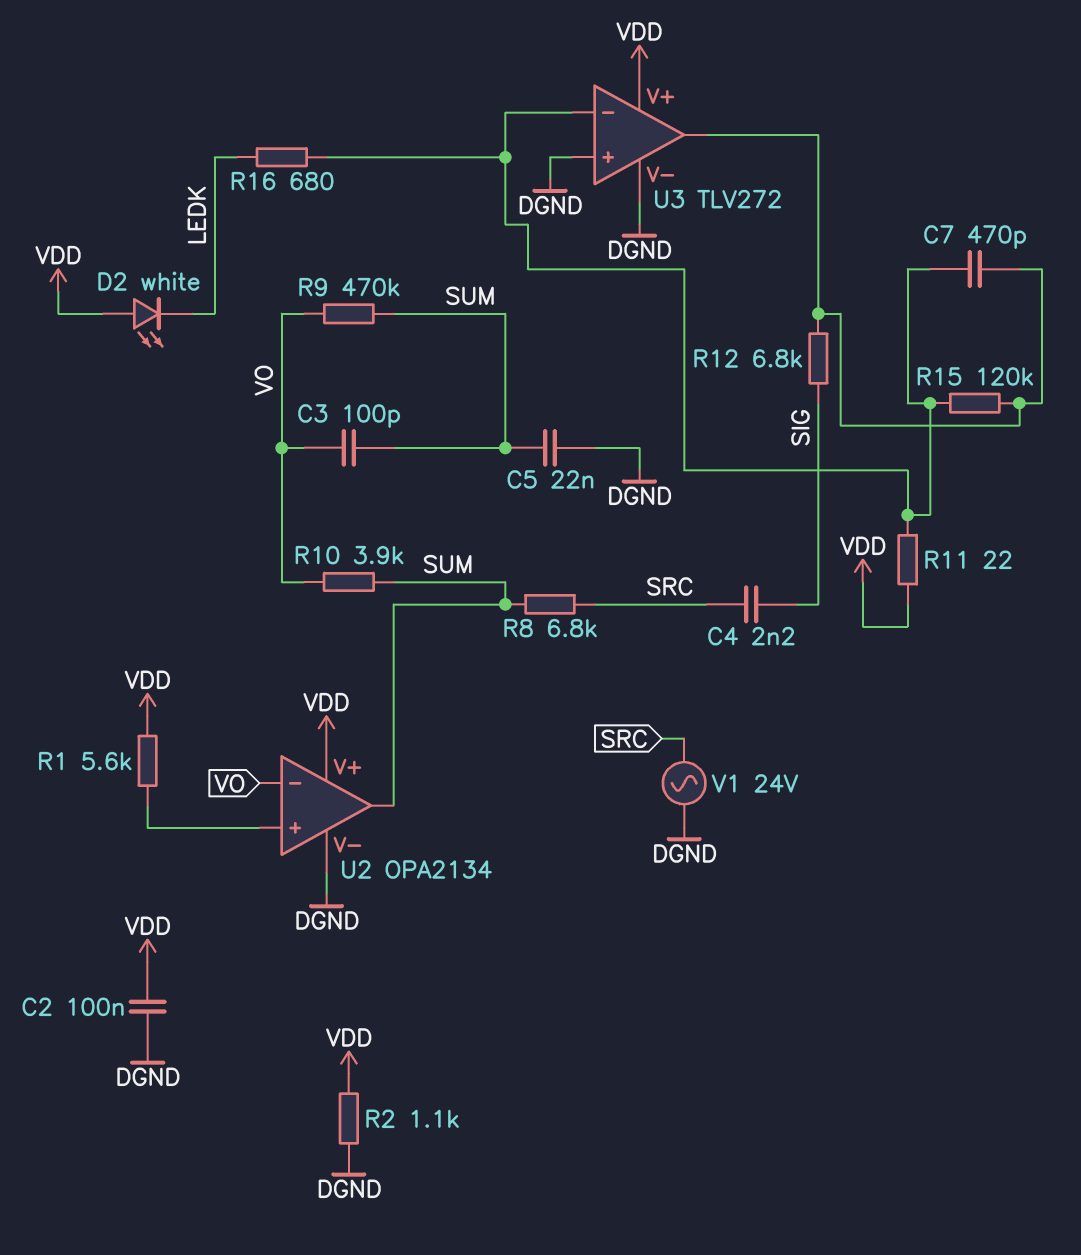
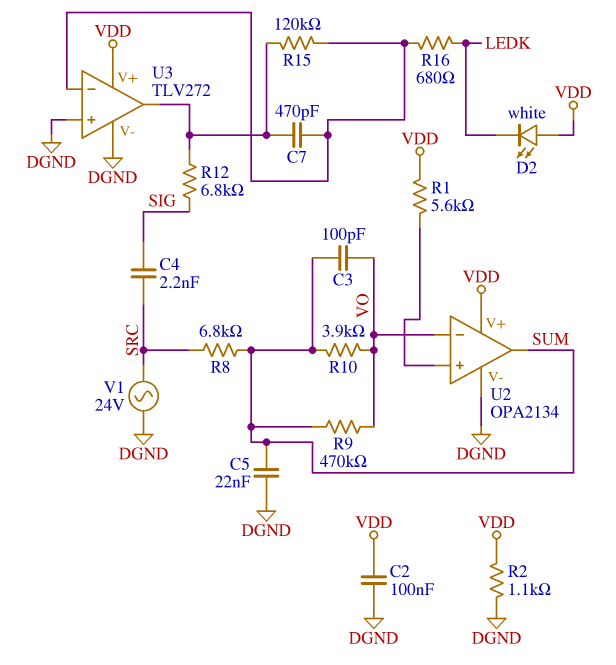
R11: 22 (U3/in-, VDD) -> none

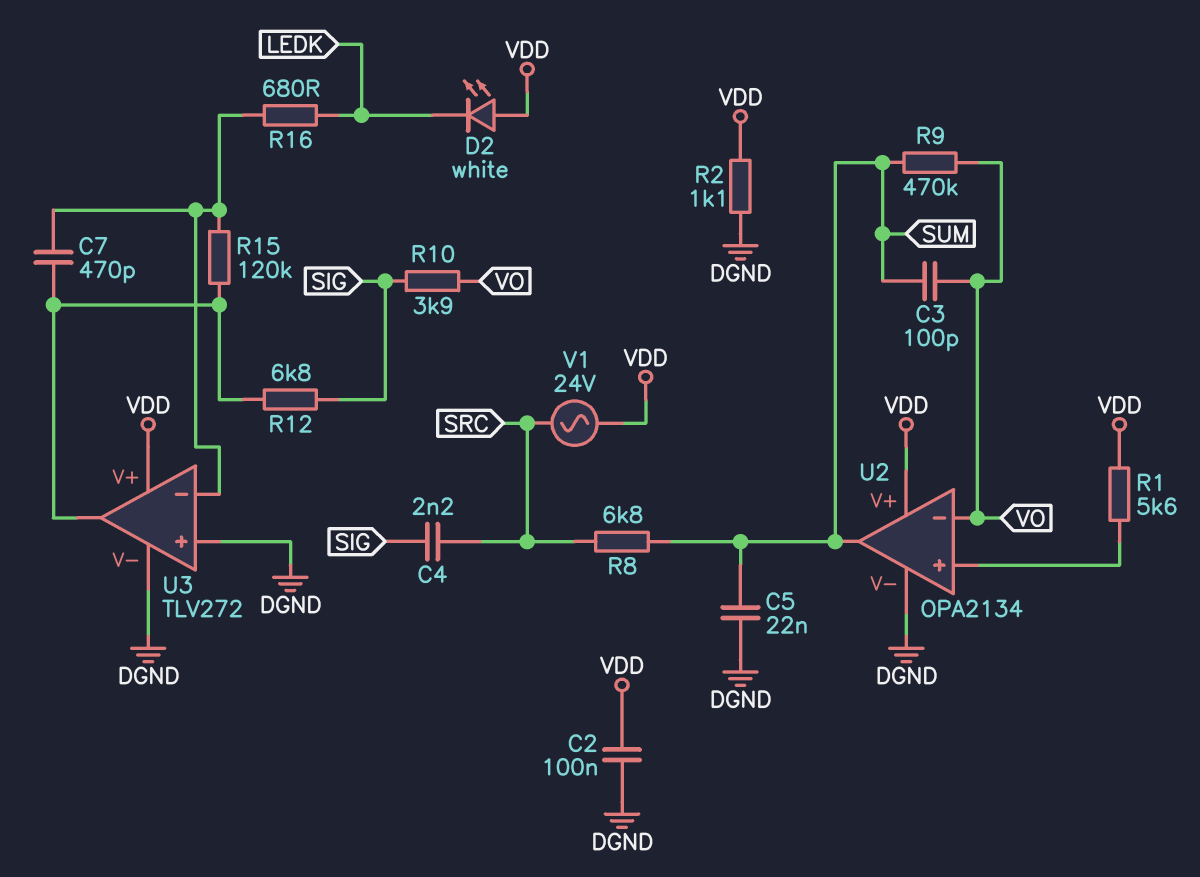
R10: 3.9k (SUM, VO) -> 3.9k (SIG, VO)
V1: AC 24V (DGND, SRC) -> AC 24V (SRC, VDD)

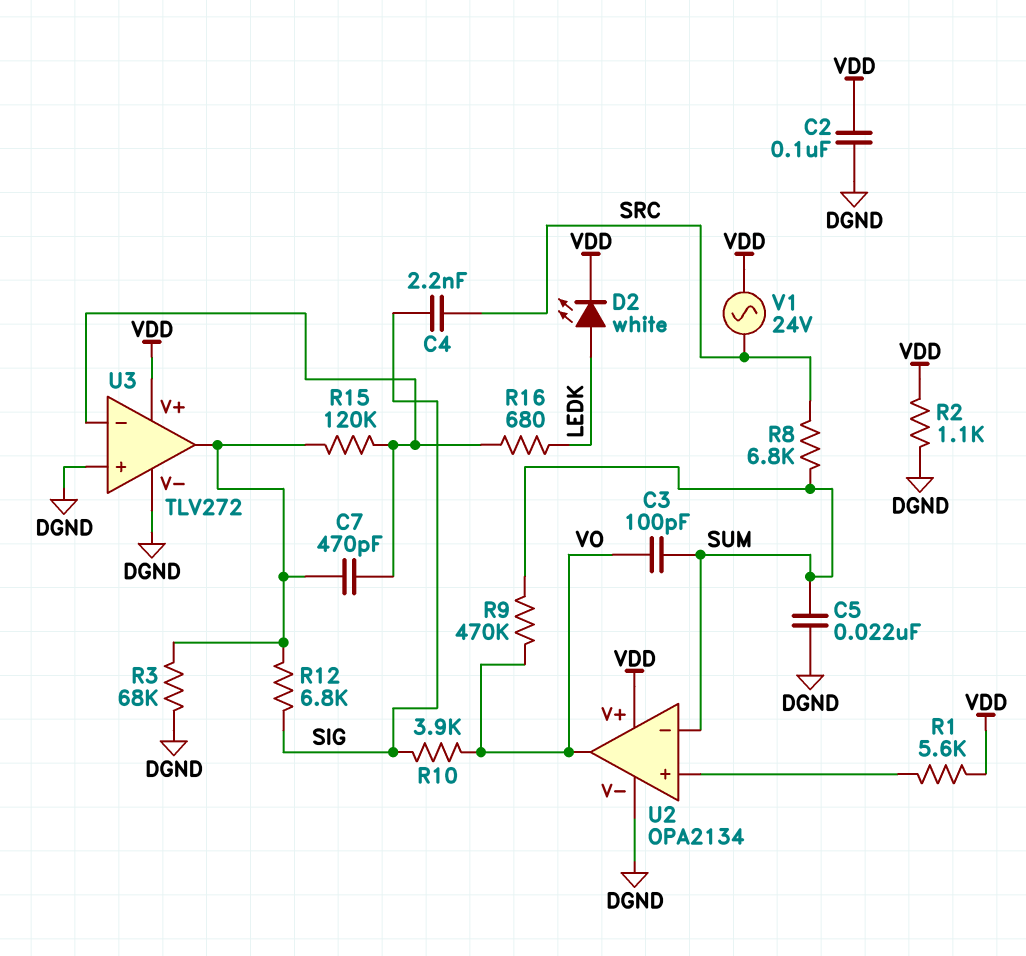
D2: LED white (A VDD, K LEDK) -> LED white (A LEDK, K VDD)
R3: none -> 68k (DGND, U3/out)
U2 pin in-: VO -> SUM
U2 pin out: SUM -> VO

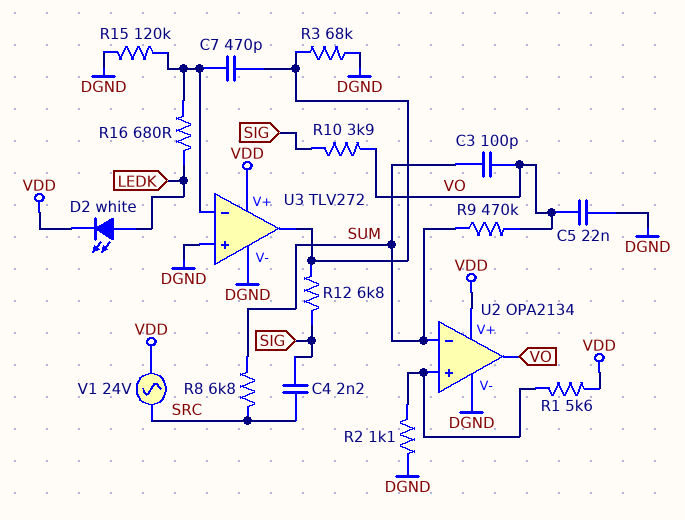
C2: 100nF (DGND, VDD) -> none
C5: 22nF (DGND, SUM) -> 22nF (DGND, VO)
R2: 1.1k (DGND, VDD) -> 1.1k (DGND, U2/in+)
R15: 120k (U3/in-, U3/out) -> 120k (DGND, U3/in-)

